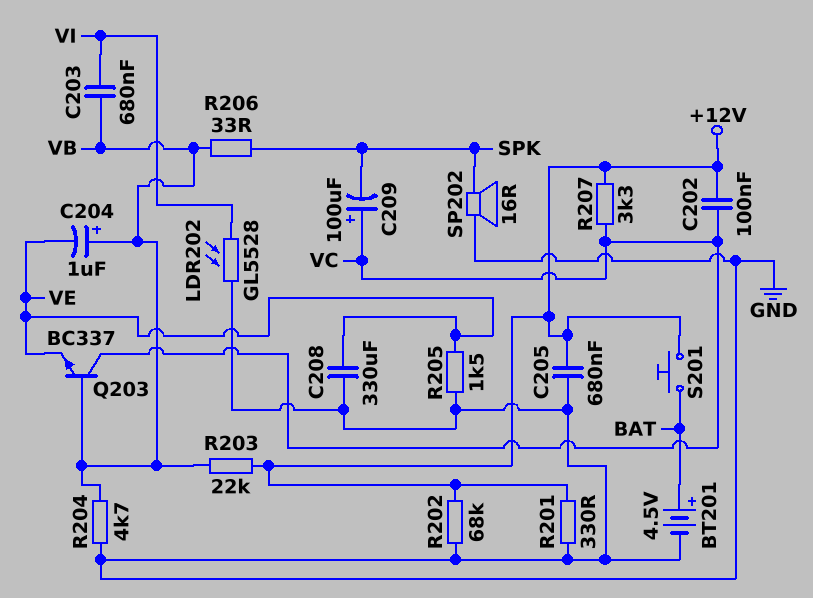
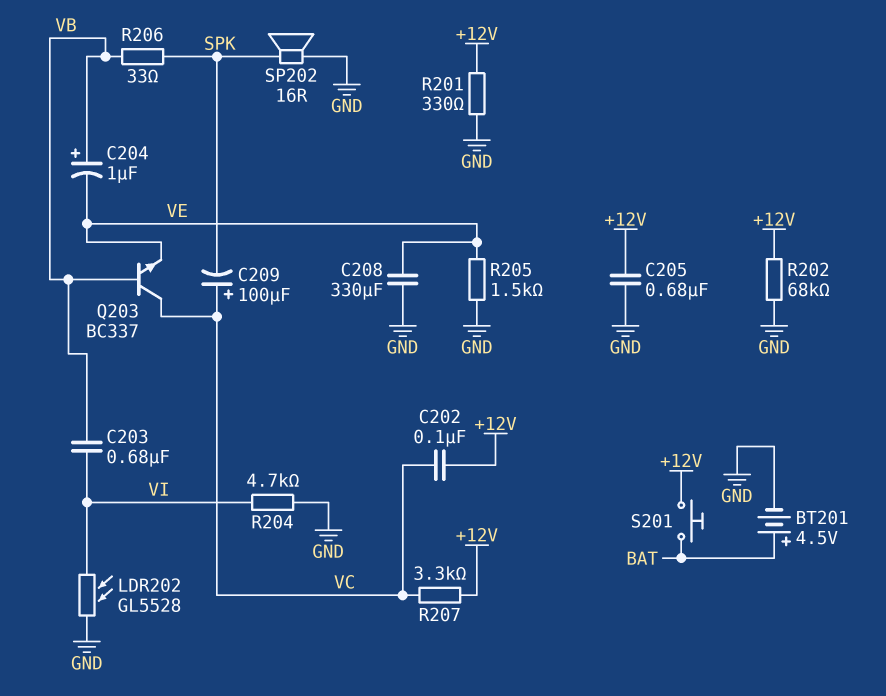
R203: 22k (+12V, VB) -> none
R204: 4.7k (GND, VB) -> 4.7k (GND, VI)

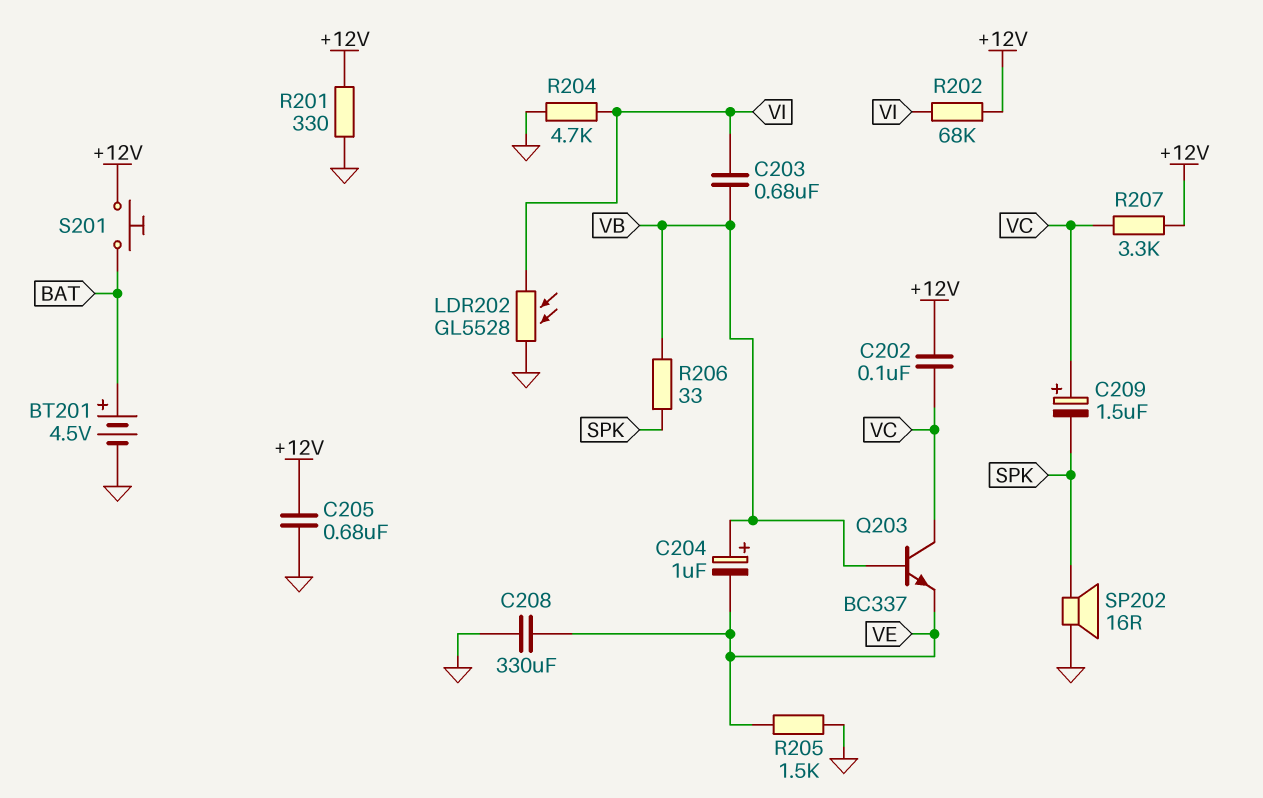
C209: 100uF (plus VC, minus SPK) -> 1.5uF (plus VC, minus SPK)
R202: 68k (+12V, GND) -> 68k (+12V, VI)

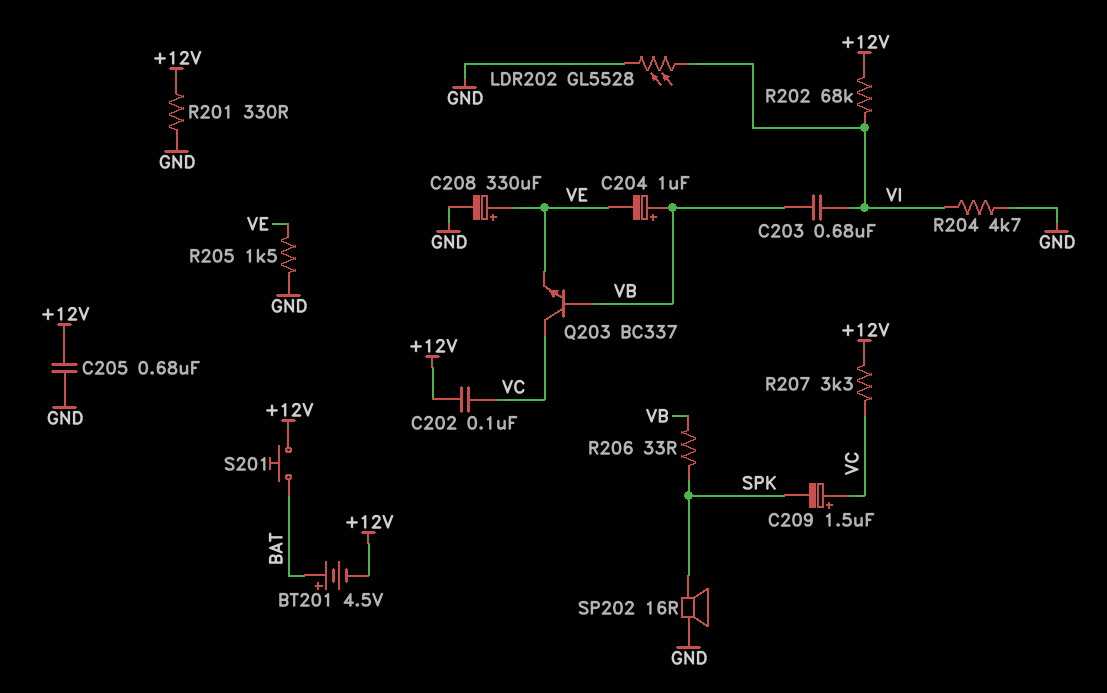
BT201: 4.5V (plus BAT, minus GND) -> 4.5V (plus BAT, minus +12V)
C208: 330uF (GND, VE) -> 330uF (plus VE, minus GND)

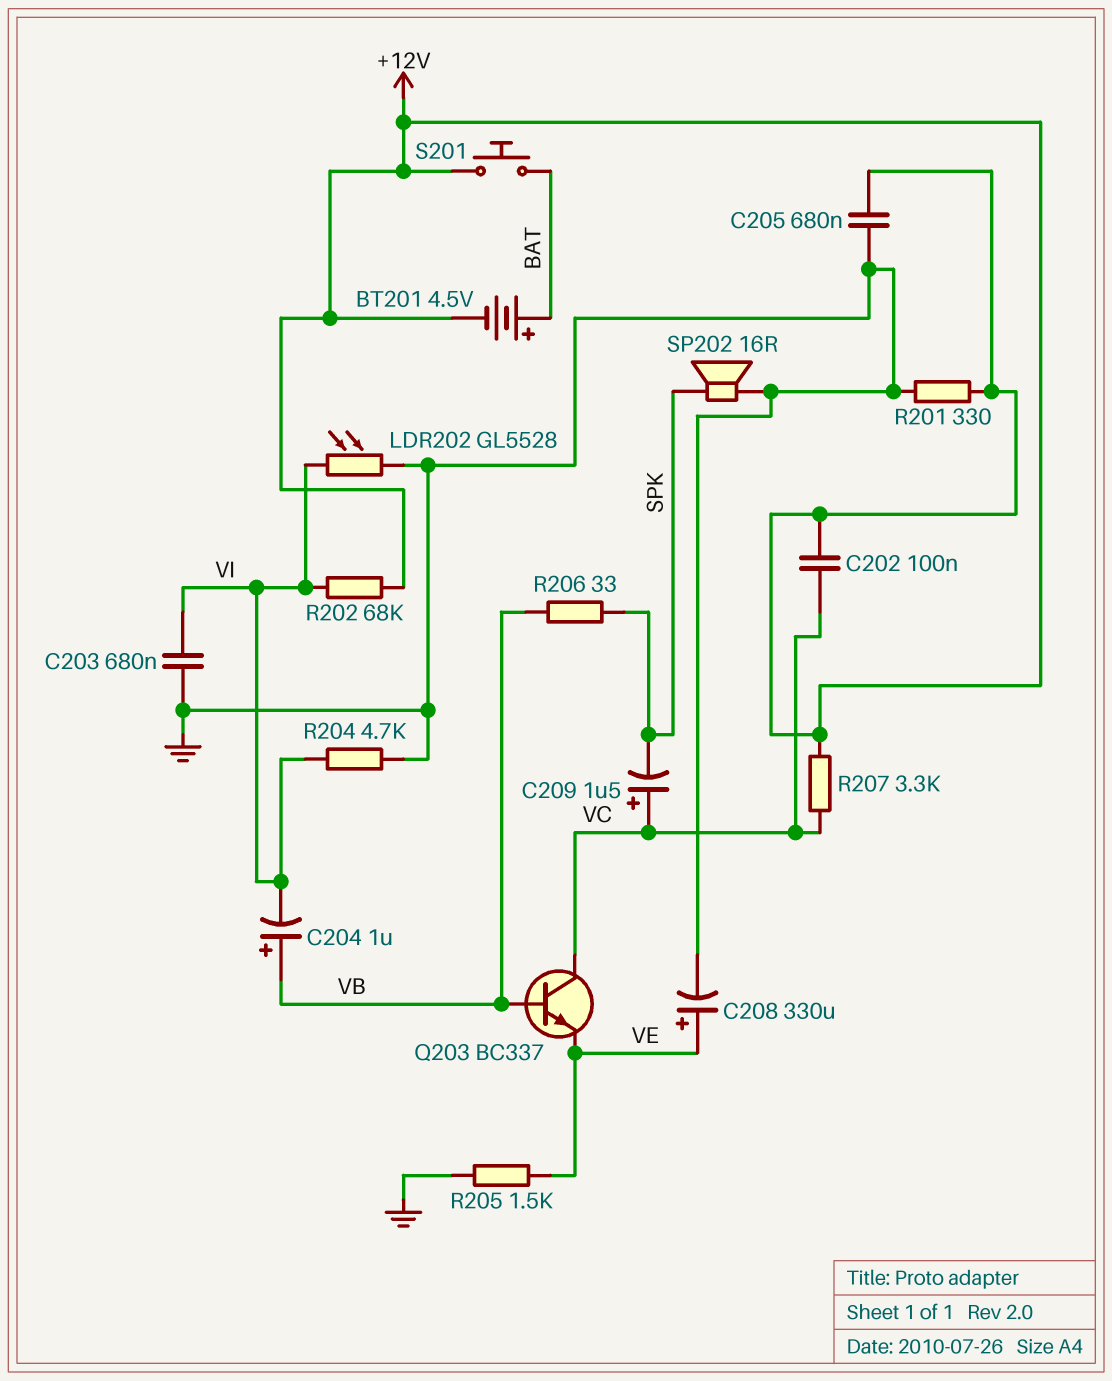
C203: 680nF (VB, VI) -> 680nF (GND, VI)
C204: 1uF (plus VB, minus VE) -> 1uF (plus VB, minus VI)

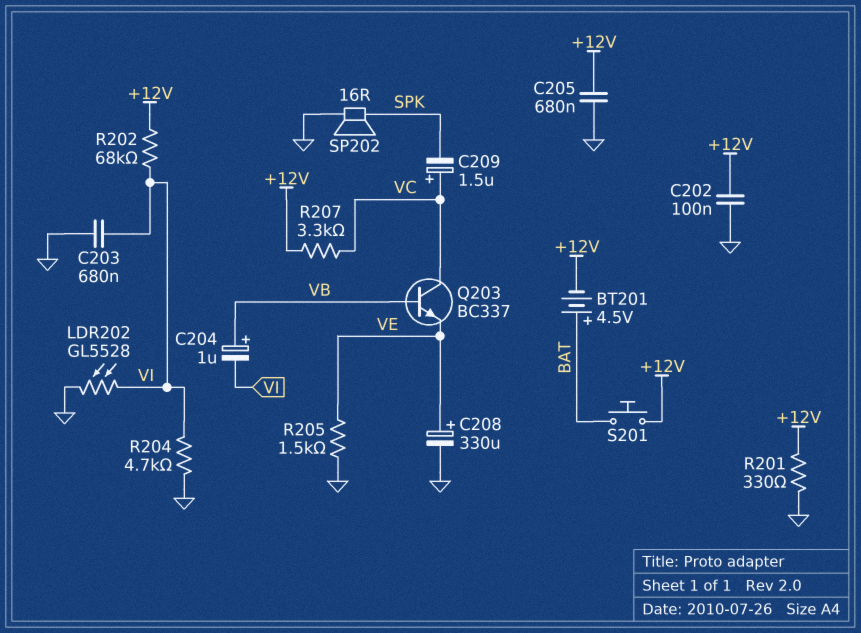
C202: 100nF (+12V, VC) -> 100nF (+12V, GND)
R206: 33 (SPK, VB) -> none

